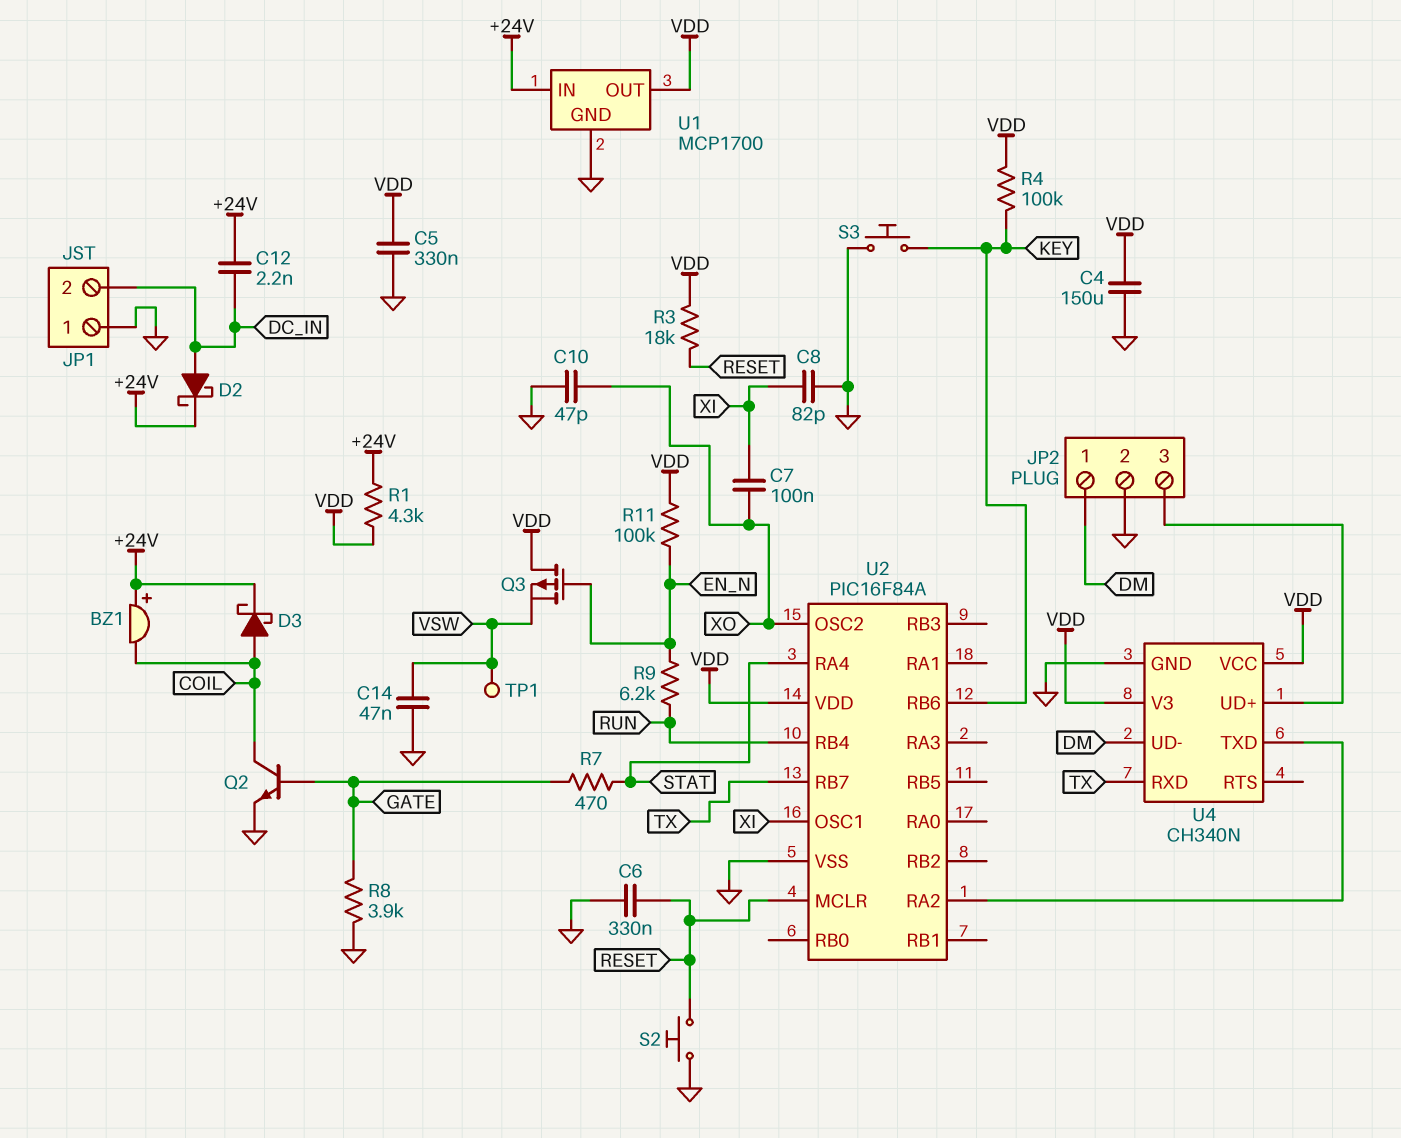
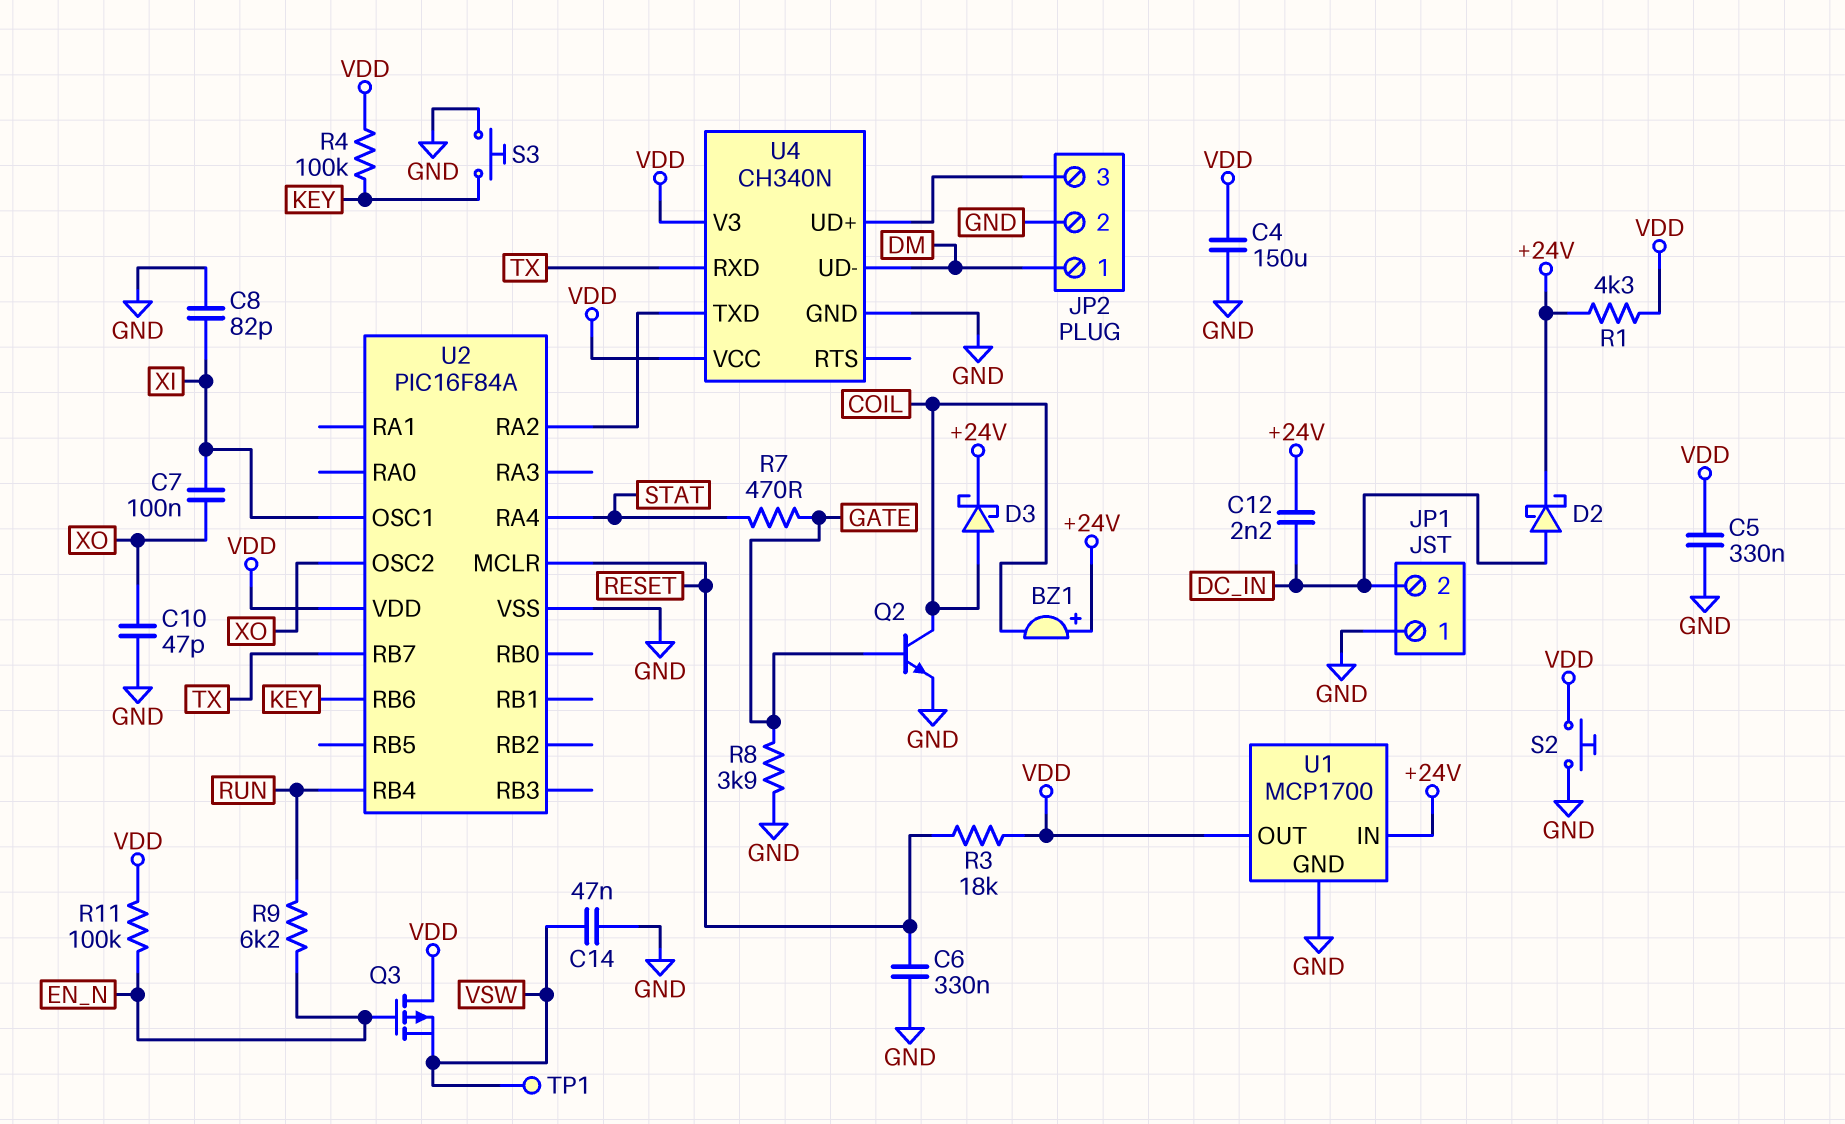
S2: button (GND, RESET) -> button (GND, VDD)

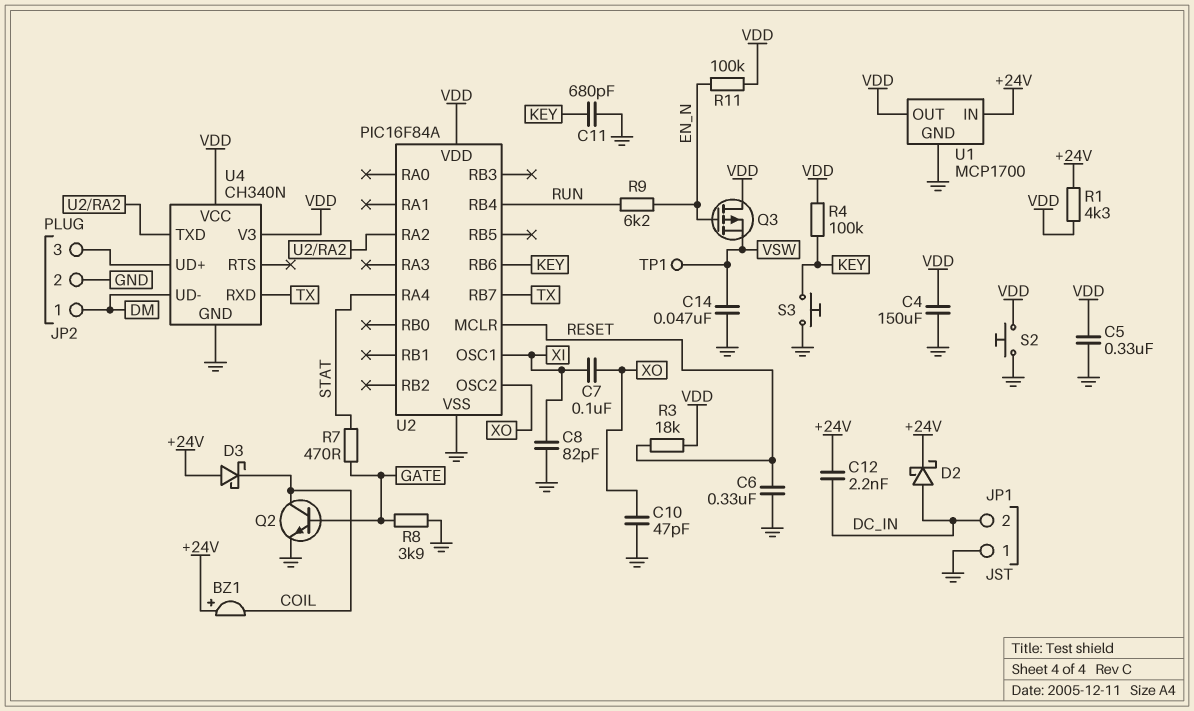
C11: none -> 680pF (GND, KEY)
D3: schottky (A COIL, K +24V) -> schottky (A +24V, K COIL)

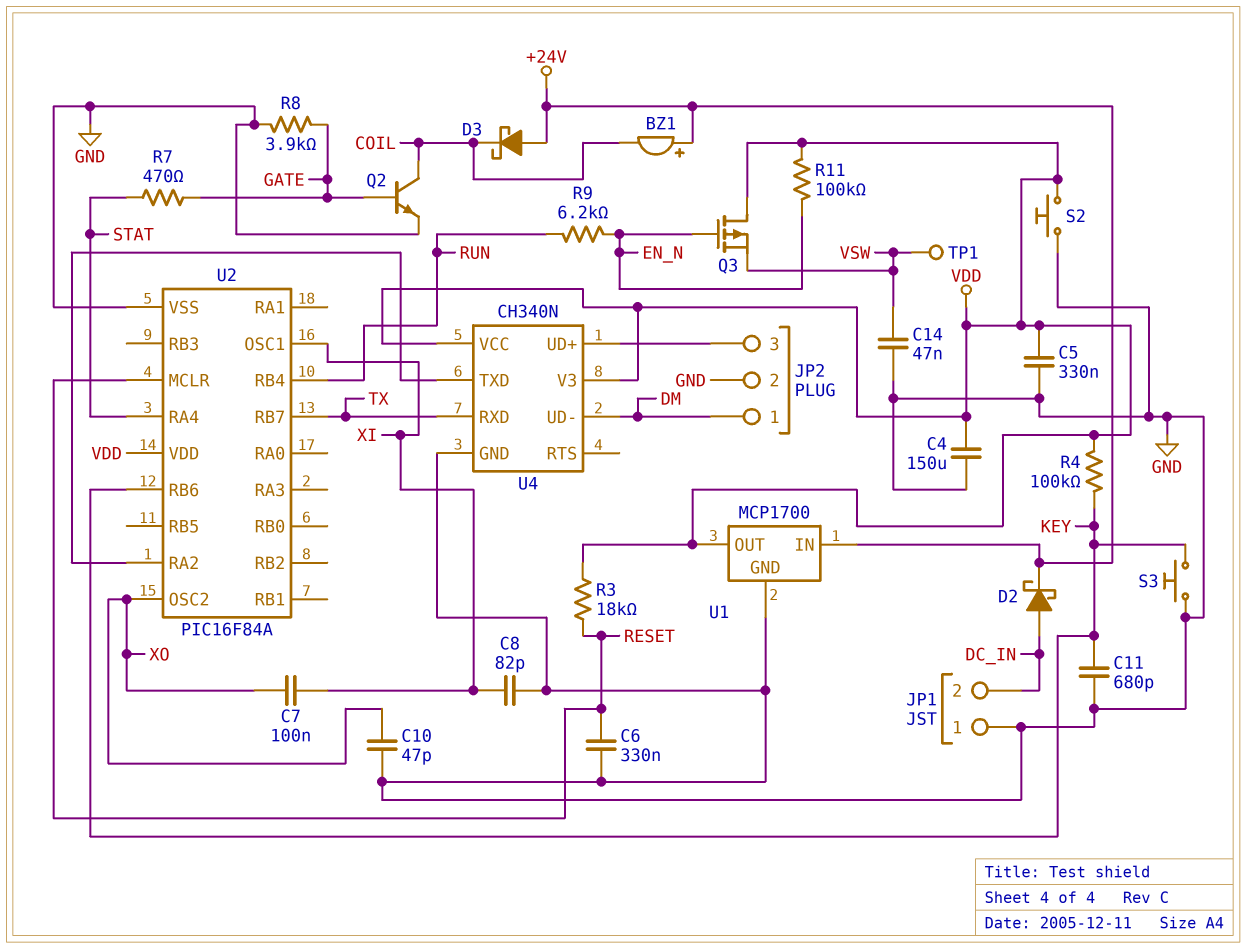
C12: 2.2nF (+24V, DC_IN) -> none
R1: 4.3k (+24V, VDD) -> none

